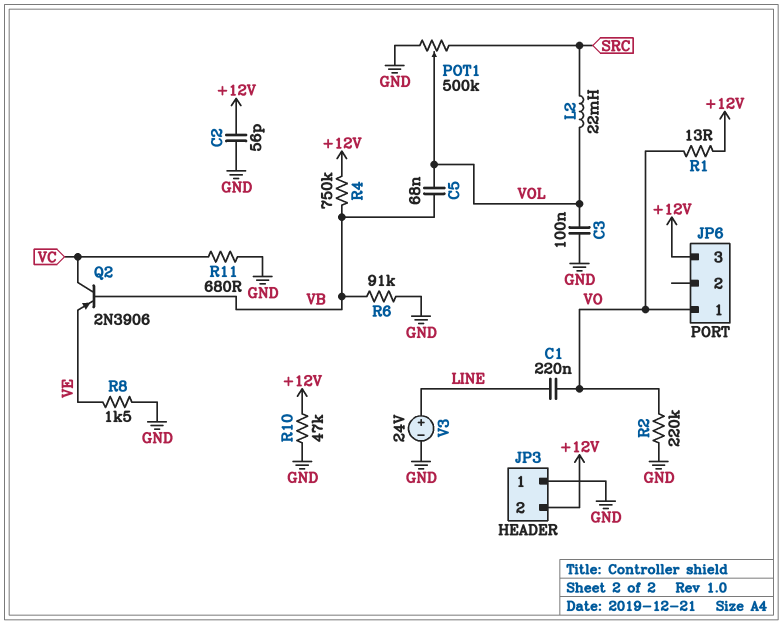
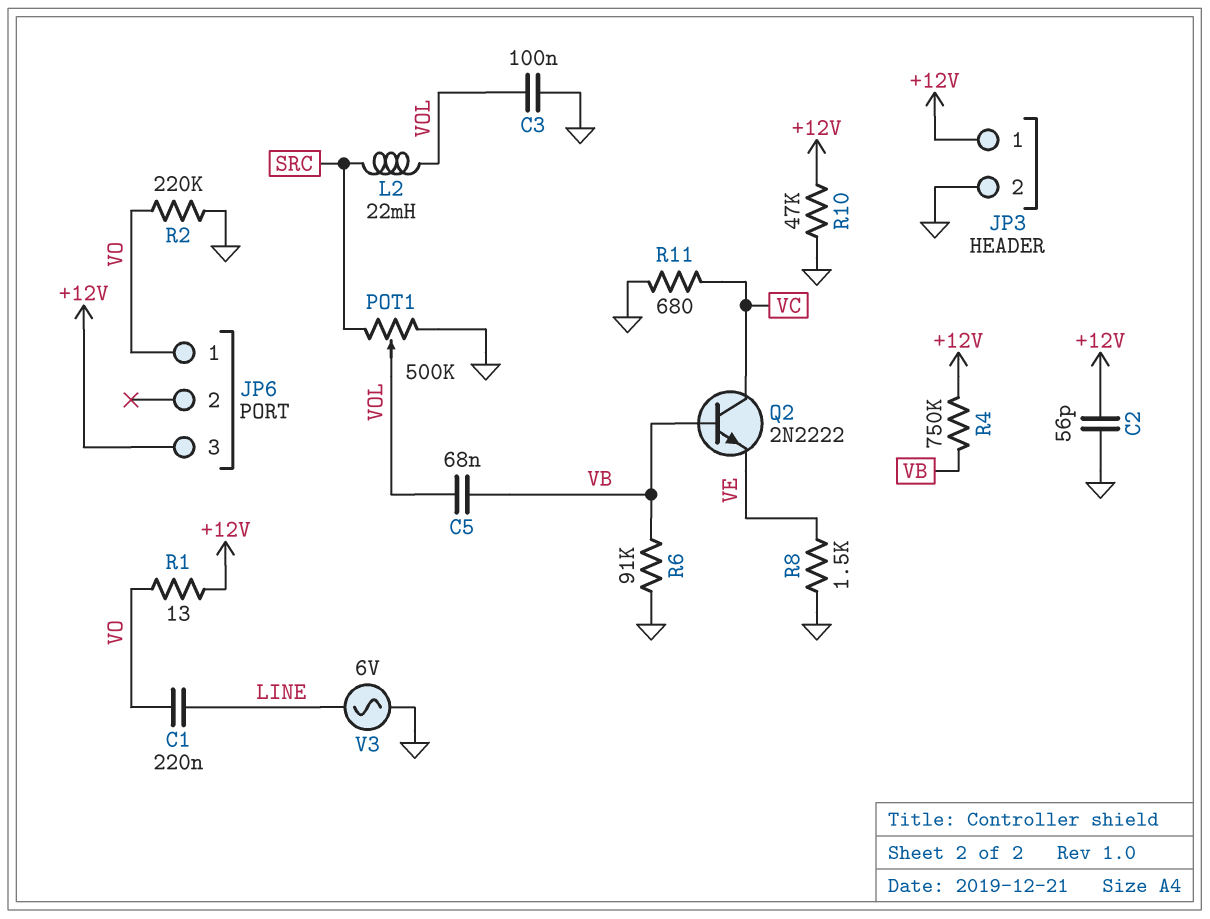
JP3 pin 1: GND -> +12V
JP3 pin 2: +12V -> GND
Q2: PNP 2N3906 (B VB, C VC, E VE) -> NPN 2N2222 (B VB, C VC, E VE)
V3: 24V (plus LINE, minus GND) -> AC 6V (GND, LINE)

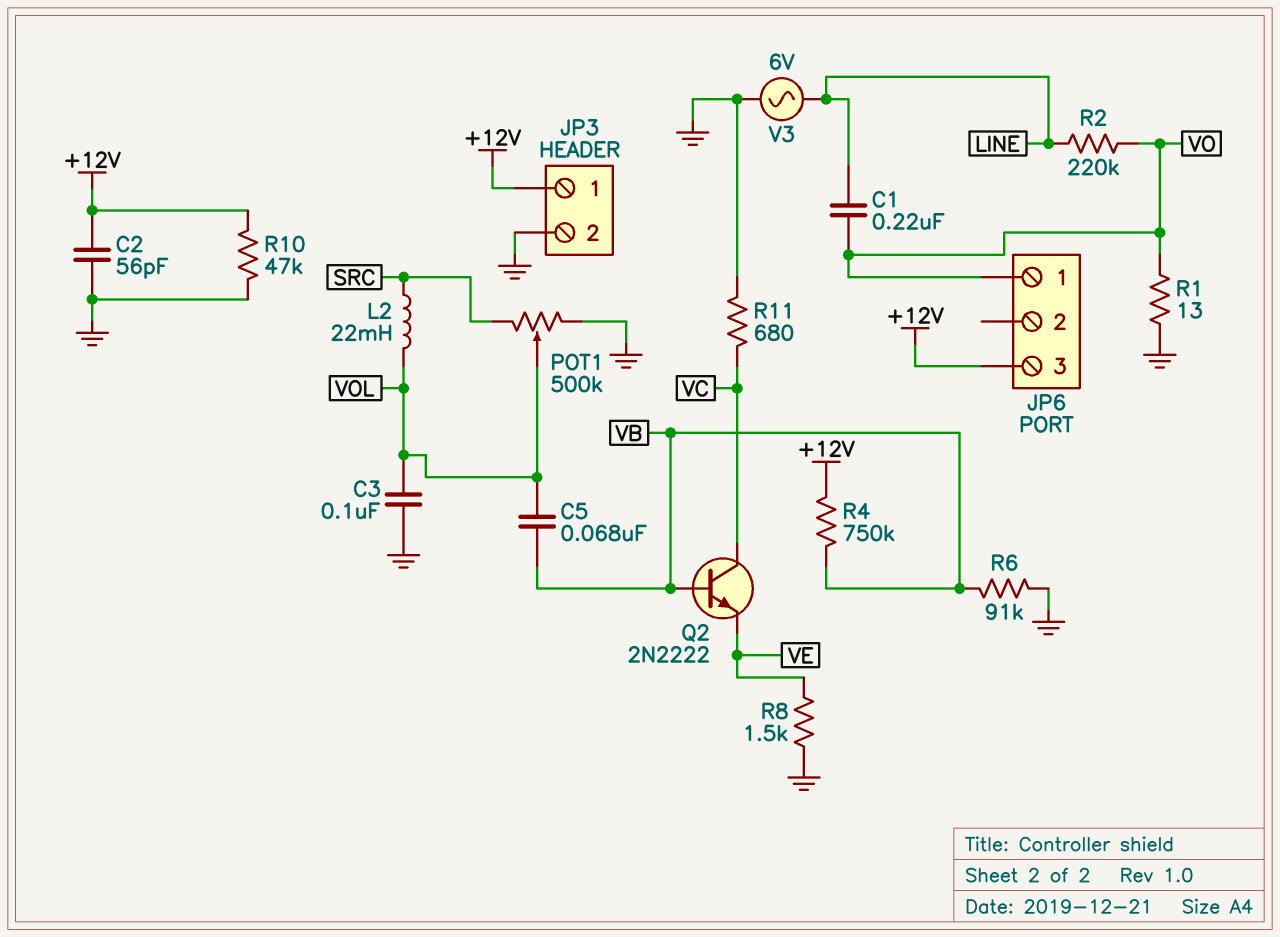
R1: 13 (+12V, VO) -> 13 (GND, VO)
R2: 220k (GND, VO) -> 220k (LINE, VO)

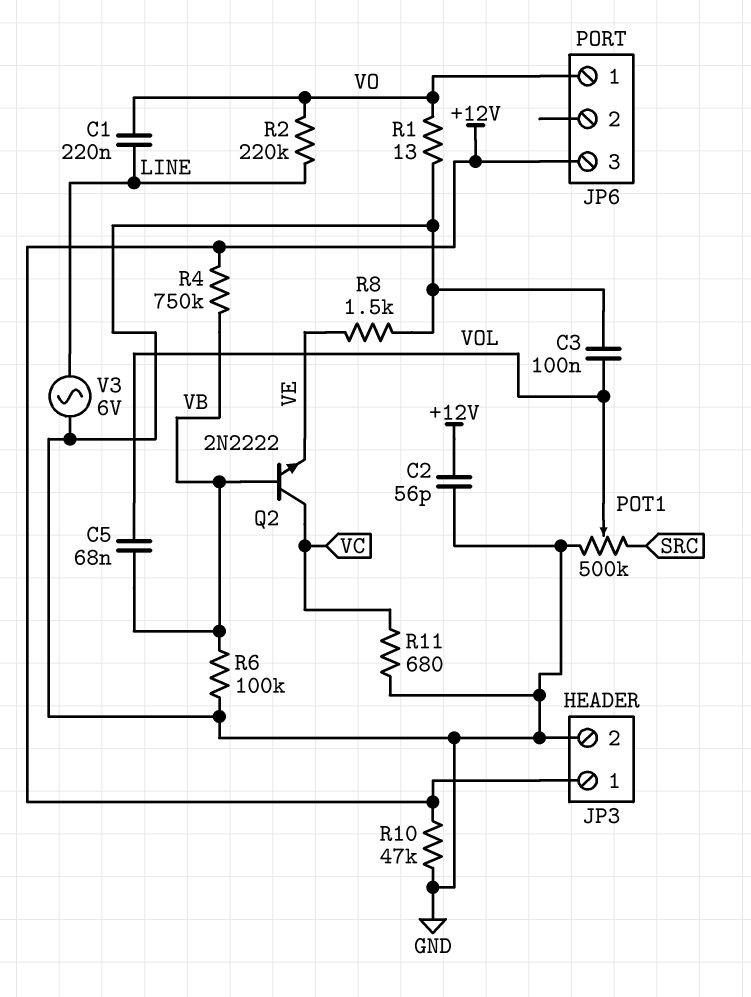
L2: 22mH (SRC, VOL) -> none
R6: 91k (GND, VB) -> 100k (GND, VB)

